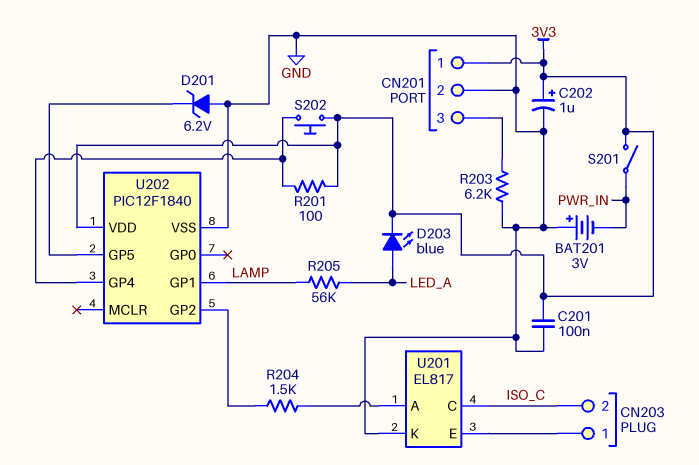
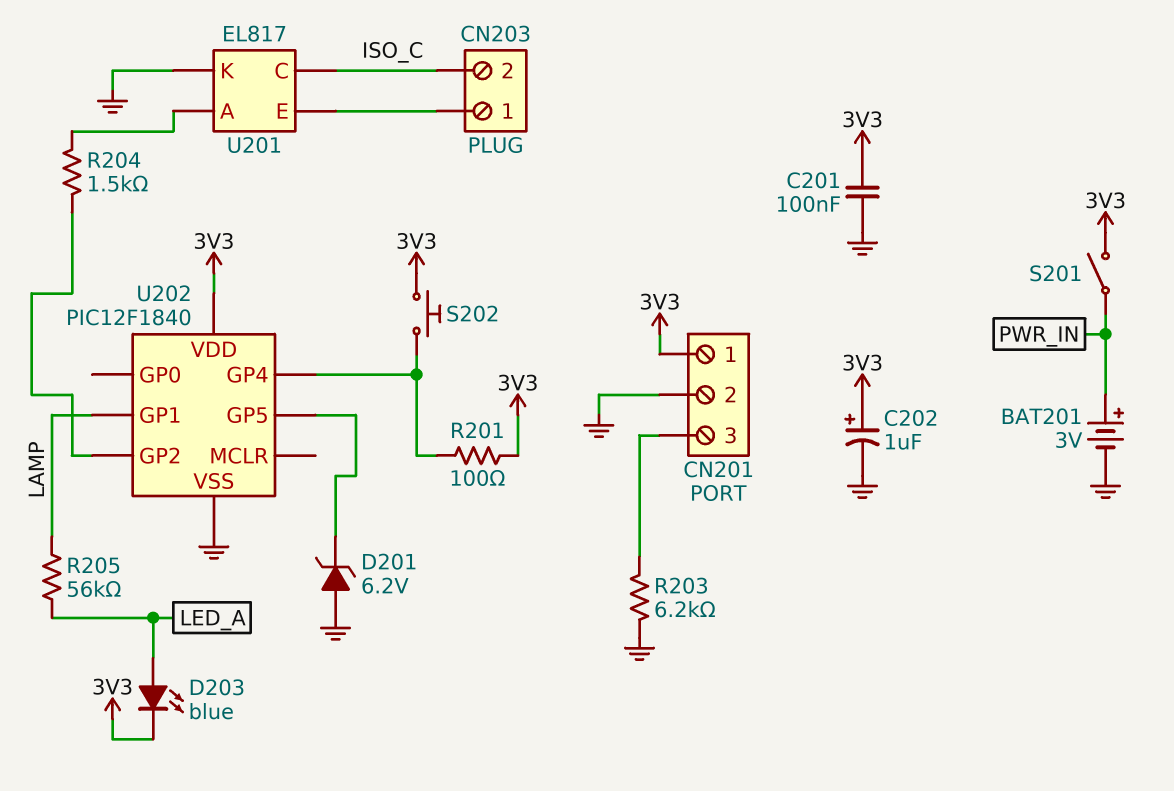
BAT201: 3V (plus GND, minus PWR_IN) -> 3V (plus PWR_IN, minus GND)

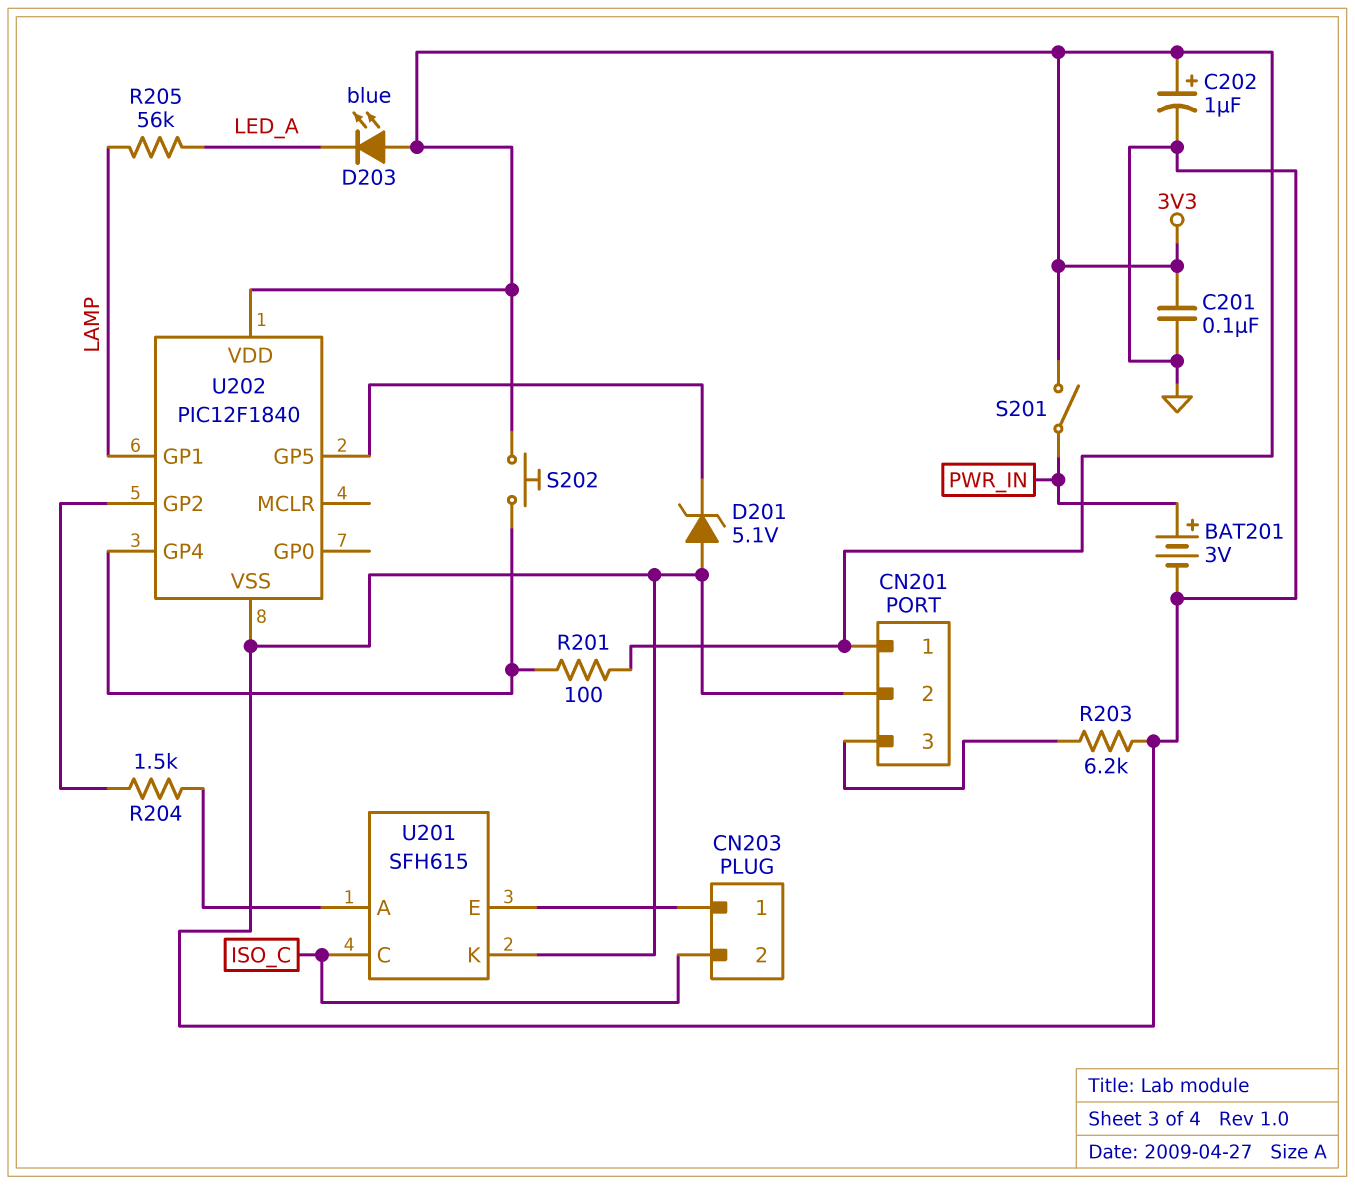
D201: zener 6.2V (A GND, K U202/GP5) -> zener 5.1V (A GND, K U202/GP5)
D203: LED blue (A LED_A, K 3V3) -> LED blue (A 3V3, K LED_A)
U201: EL817 -> SFH615

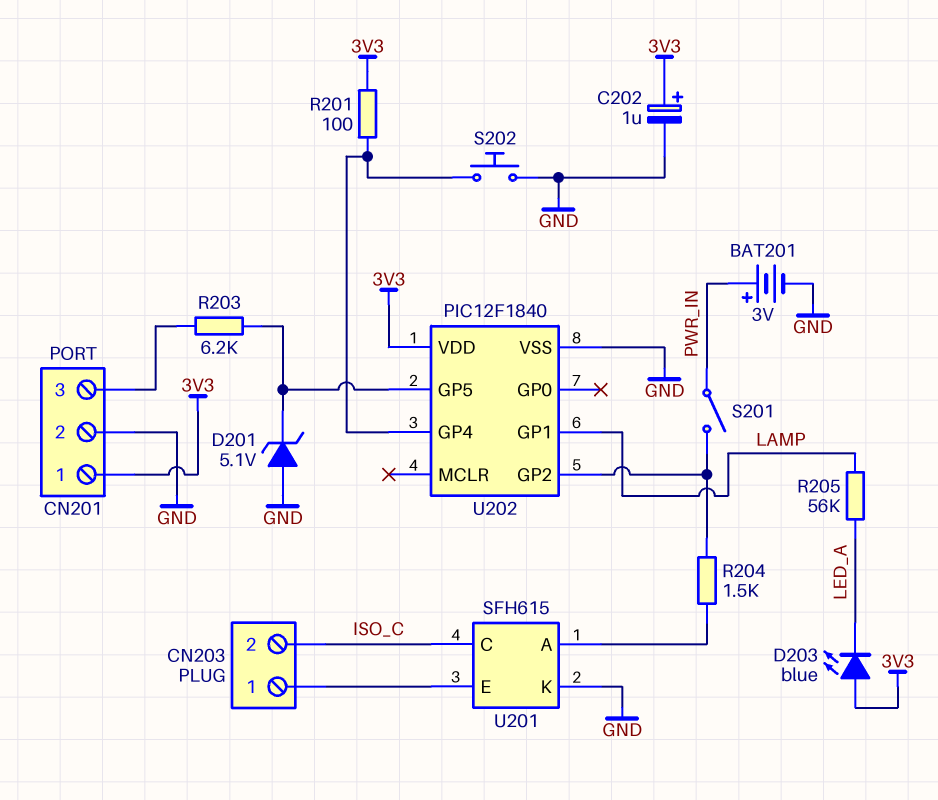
C201: 100nF (3V3, GND) -> none
R203: 6.2k (CN201/3, GND) -> 6.2k (CN201/3, U202/GP5)
S201: switch (3V3, PWR_IN) -> switch (PWR_IN, U202/GP2)
S202: button (3V3, U202/GP4) -> button (GND, U202/GP4)

